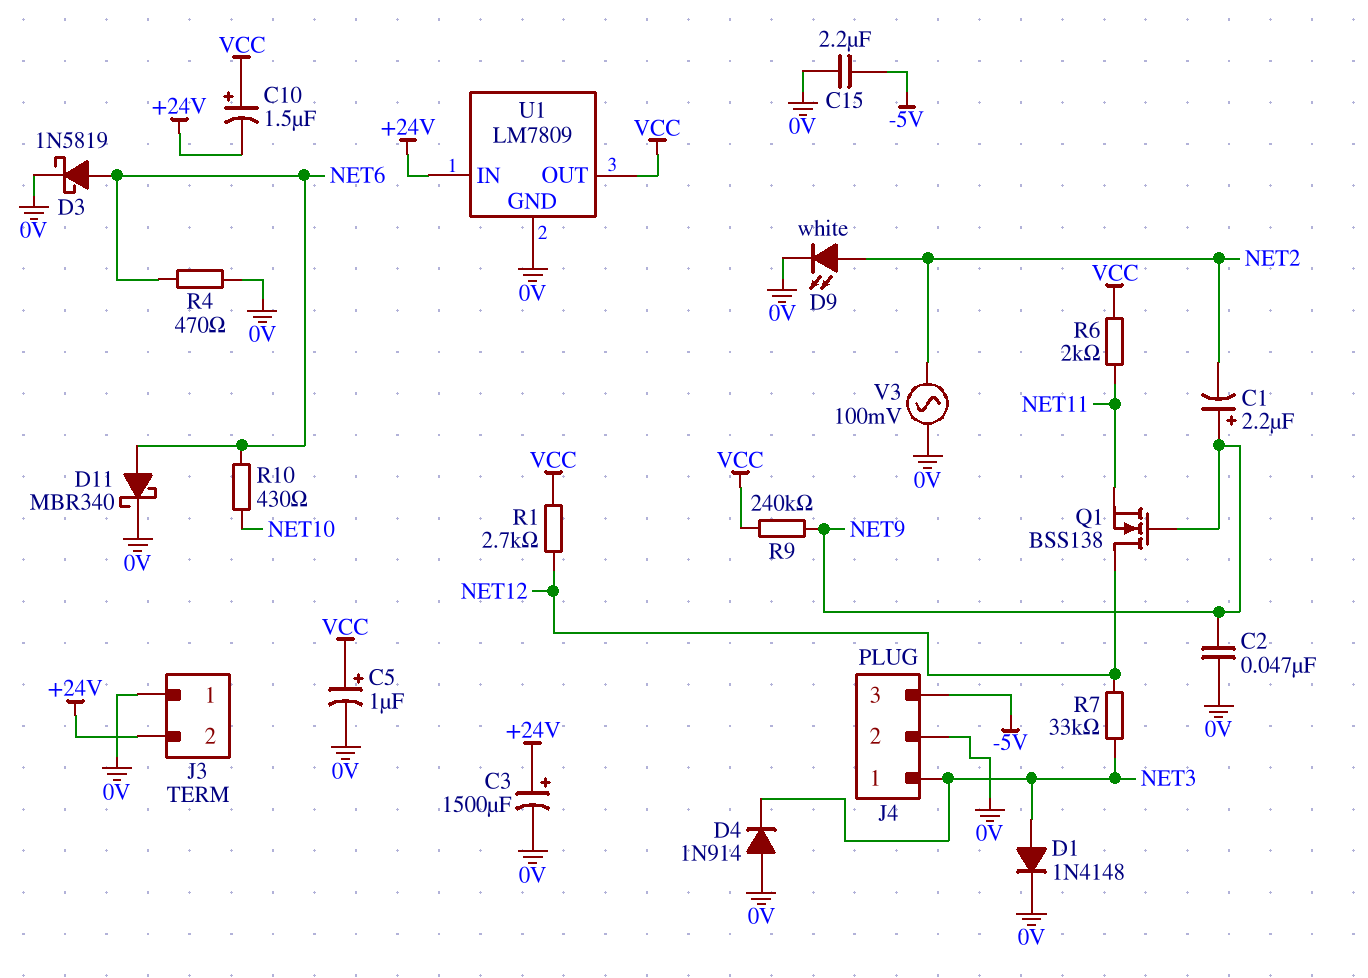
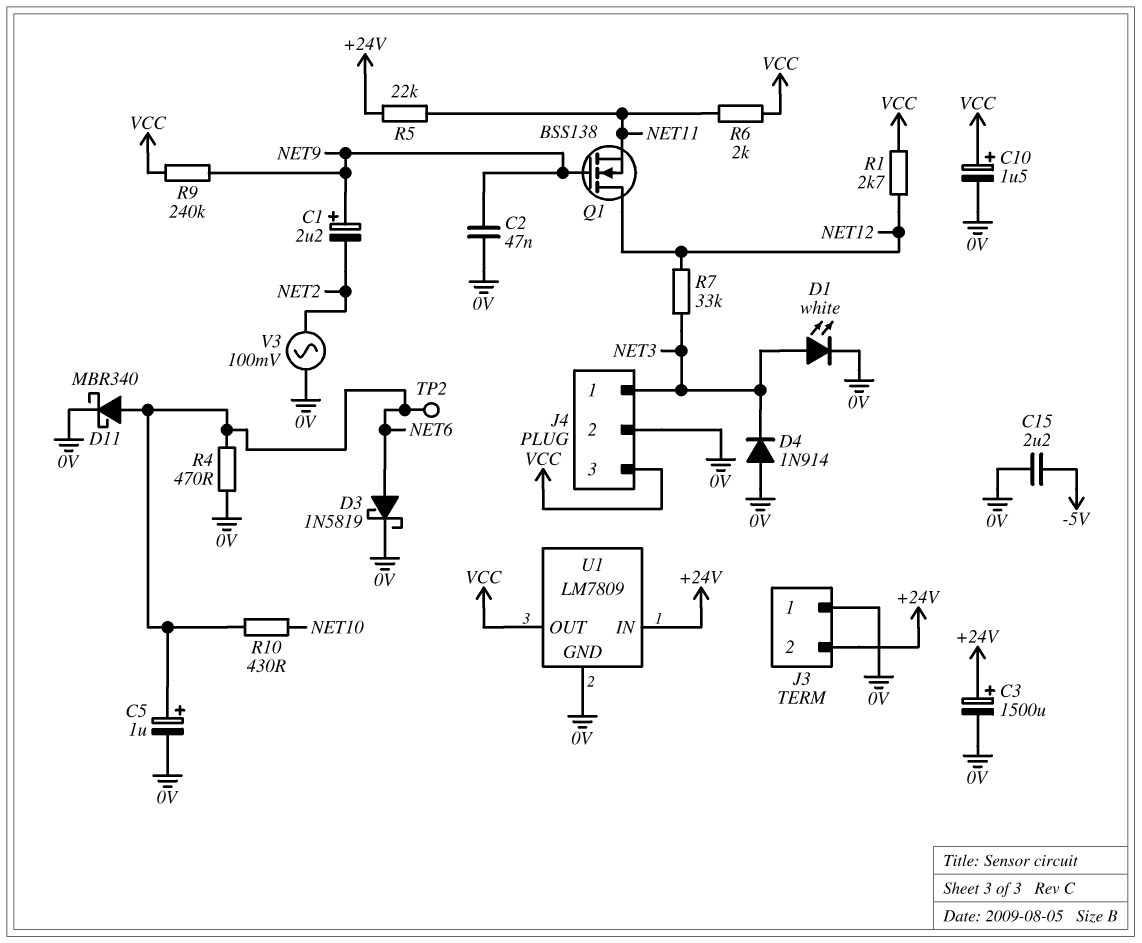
C5: 1uF (plus VCC, minus 0V) -> 1uF (plus NET6, minus 0V)
C10: 1.5uF (plus VCC, minus +24V) -> 1.5uF (plus VCC, minus 0V)
D1: diode 1N4148 (A NET3, K 0V) -> LED white (A NET3, K 0V)
D9: LED white (A NET2, K 0V) -> none
J4 pin 3: -5V -> VCC
R5: none -> 22k (+24V, NET11)
TP2: none -> test point (NET6)

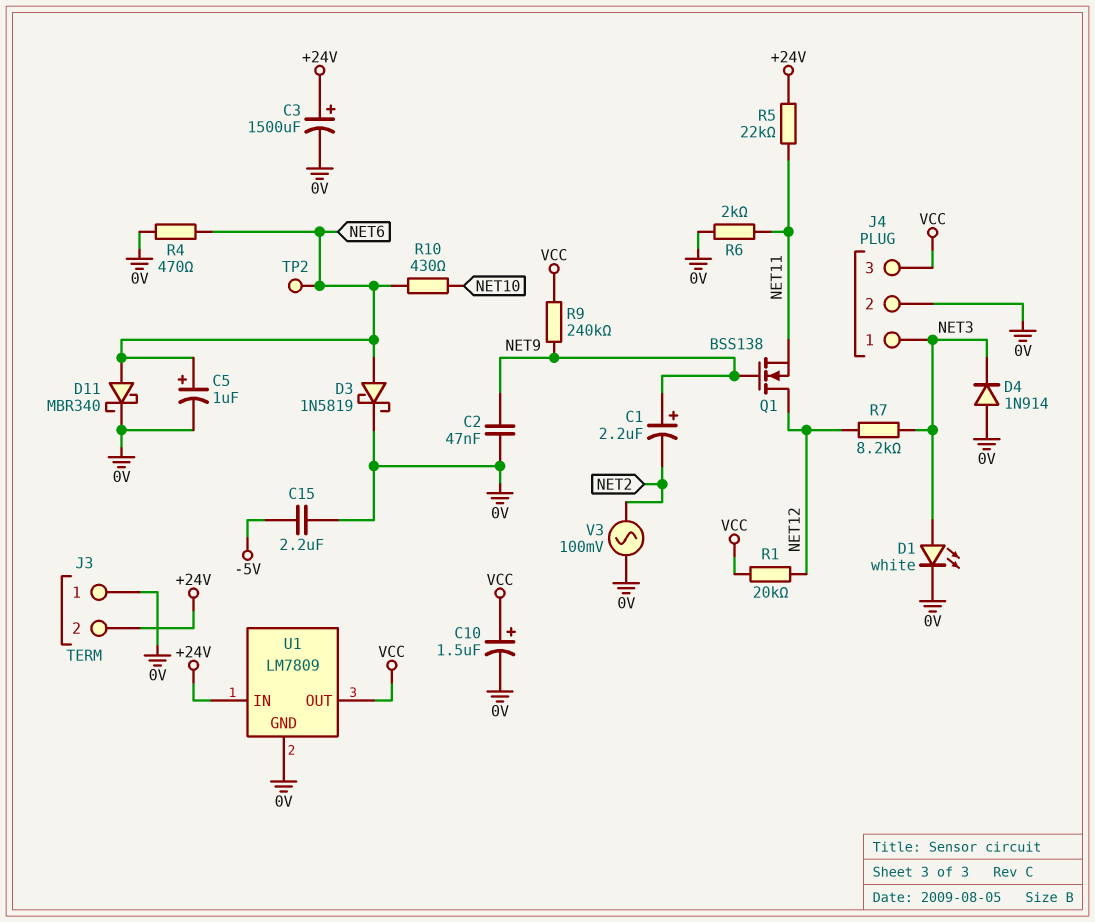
R1: 2.7k (NET12, VCC) -> 20k (NET12, VCC)
R6: 2k (NET11, VCC) -> 2k (0V, NET11)
R7: 33k (NET3, NET12) -> 8.2k (NET3, NET12)

